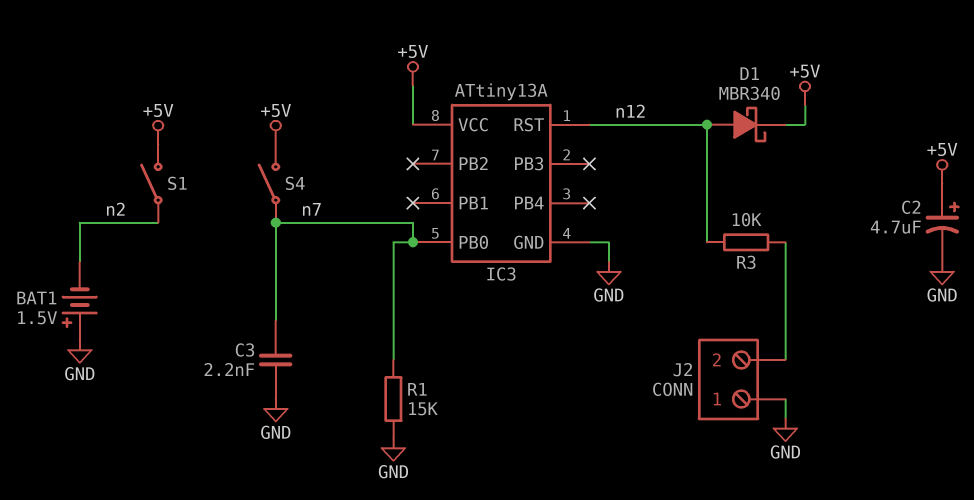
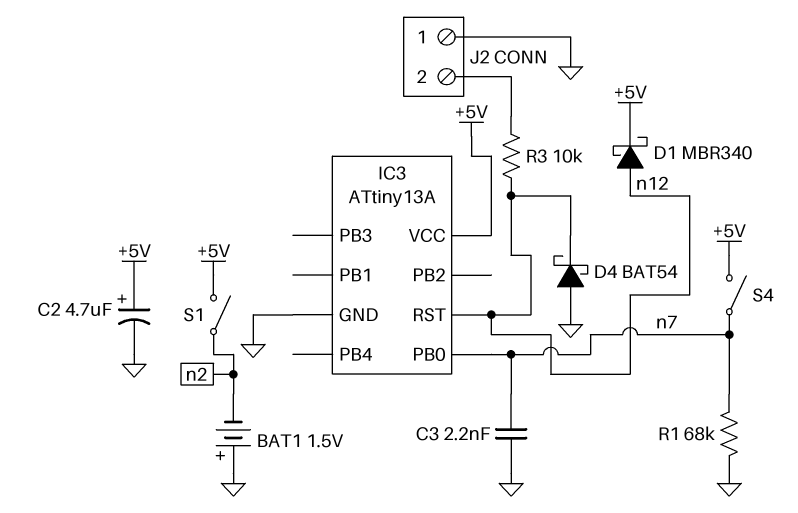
D4: none -> schottky BAT54 (A GND, K n12)
R1: 15k (GND, n7) -> 68k (GND, n7)

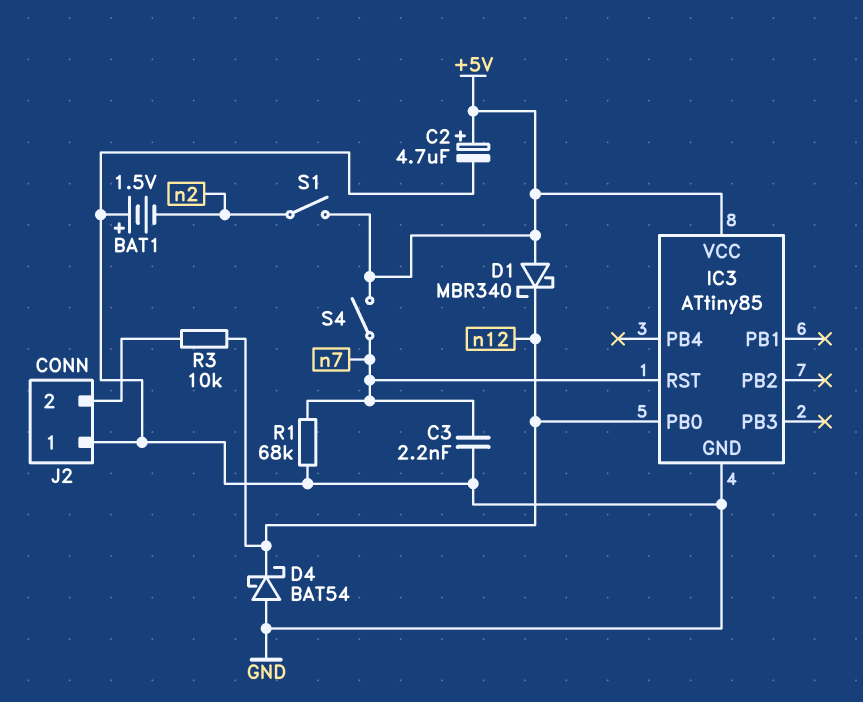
D1: schottky MBR340 (A n12, K +5V) -> schottky MBR340 (A +5V, K n12)
IC3: ATtiny13A -> ATtiny85
IC3 pin PB0: n7 -> n12
IC3 pin RST: n12 -> n7

